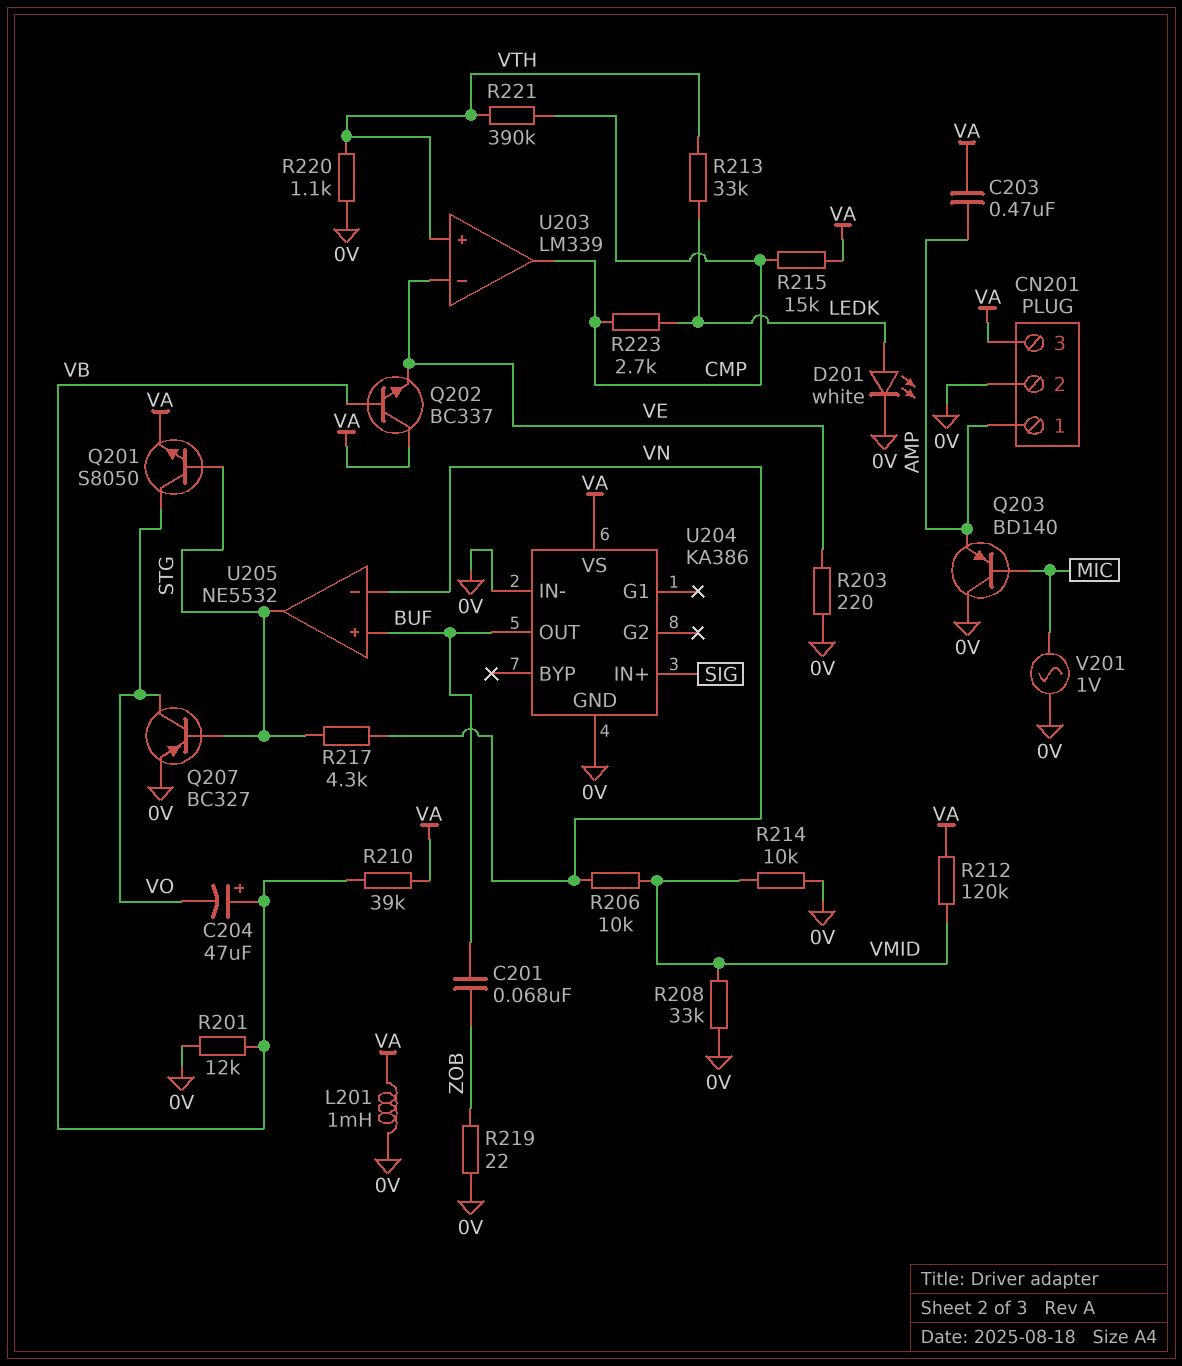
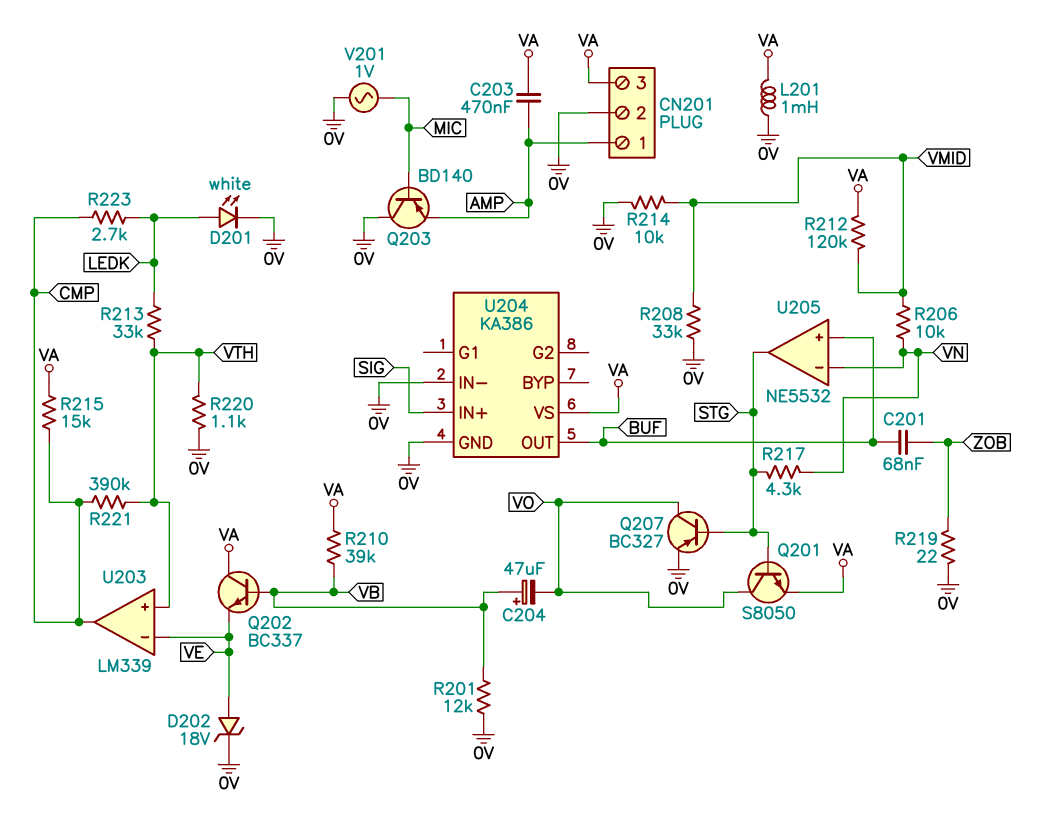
D202: none -> zener 18V (A VE, K 0V)
R203: 220 (0V, VE) -> none

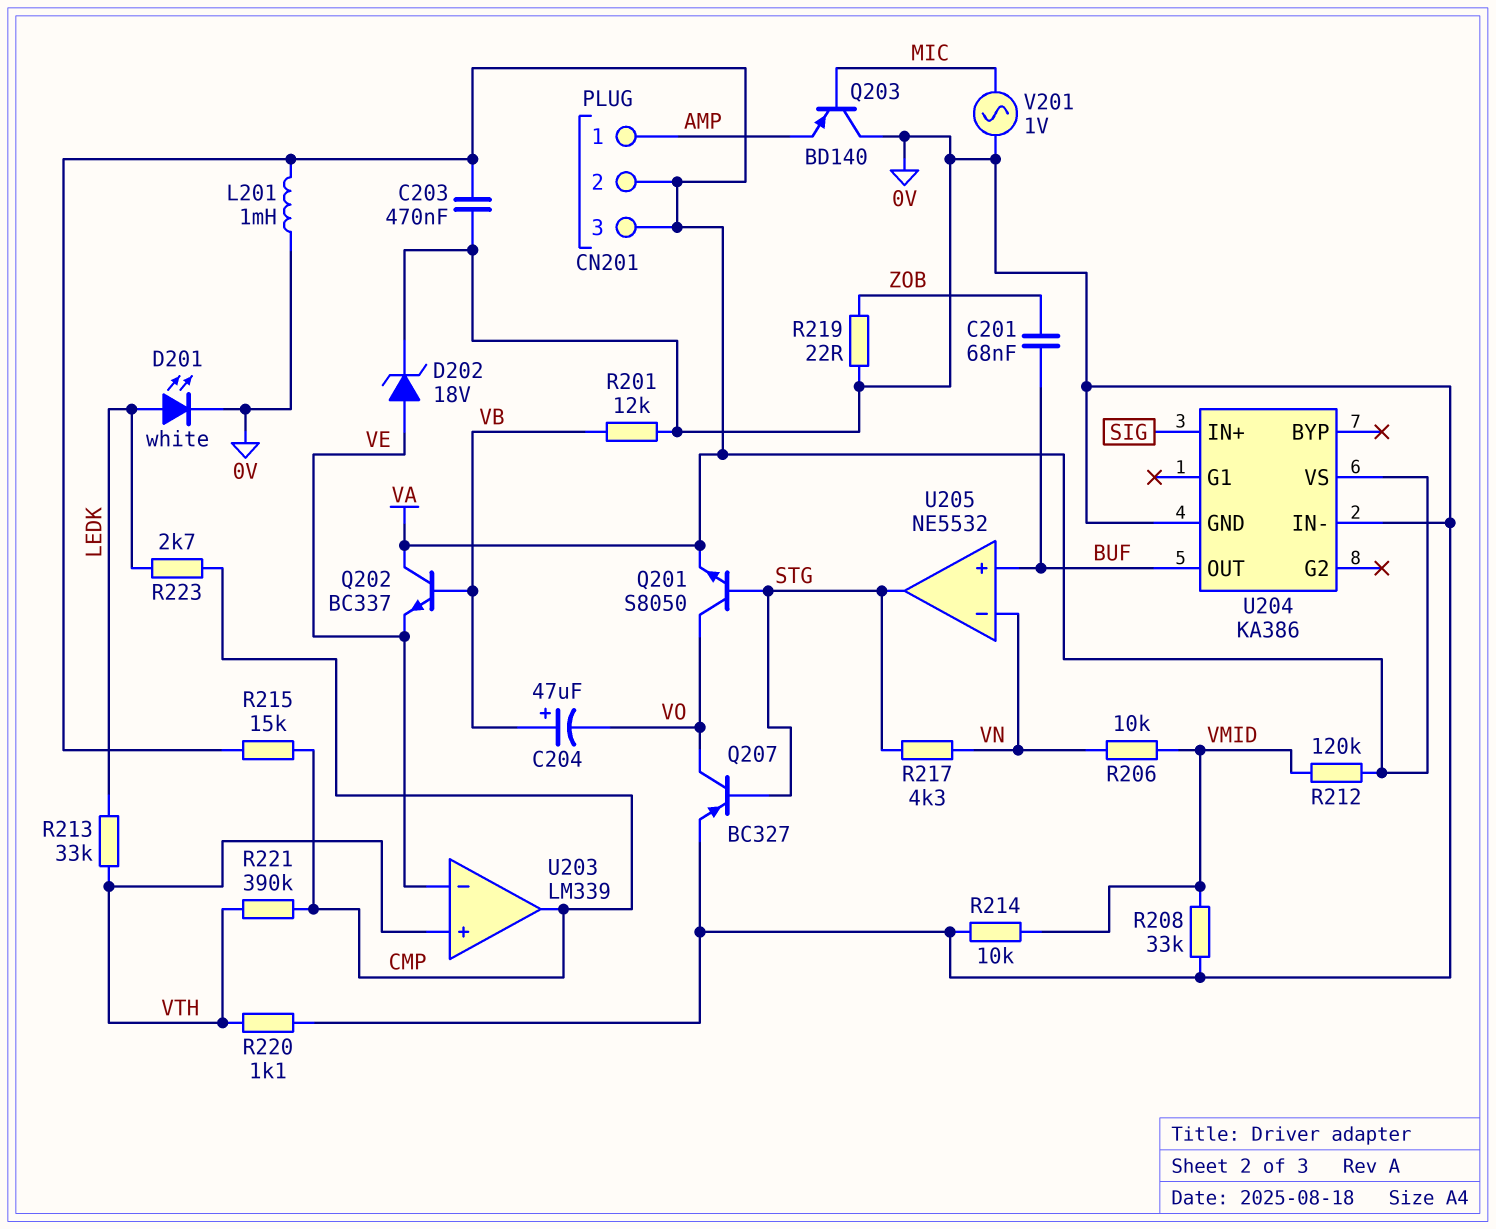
C203: 470nF (AMP, VA) -> 470nF (0V, VA)
CN201 pin 2: 0V -> VA
R210: 39k (VA, VB) -> none

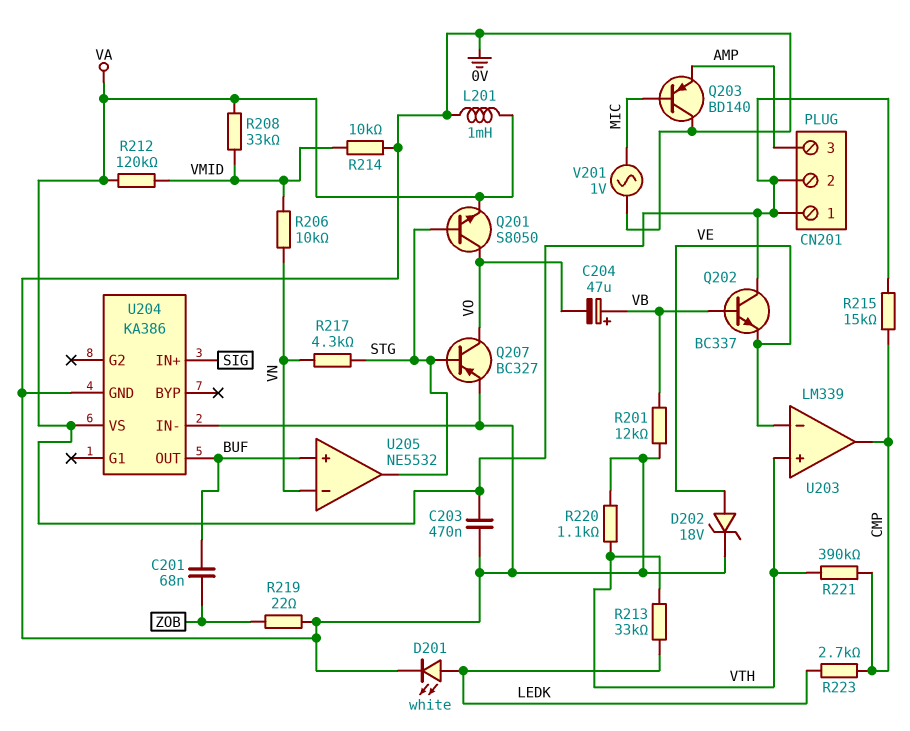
CN201 pin 1: AMP -> VA
CN201 pin 3: VA -> AMP
R208: 33k (0V, VMID) -> 33k (VA, VMID)

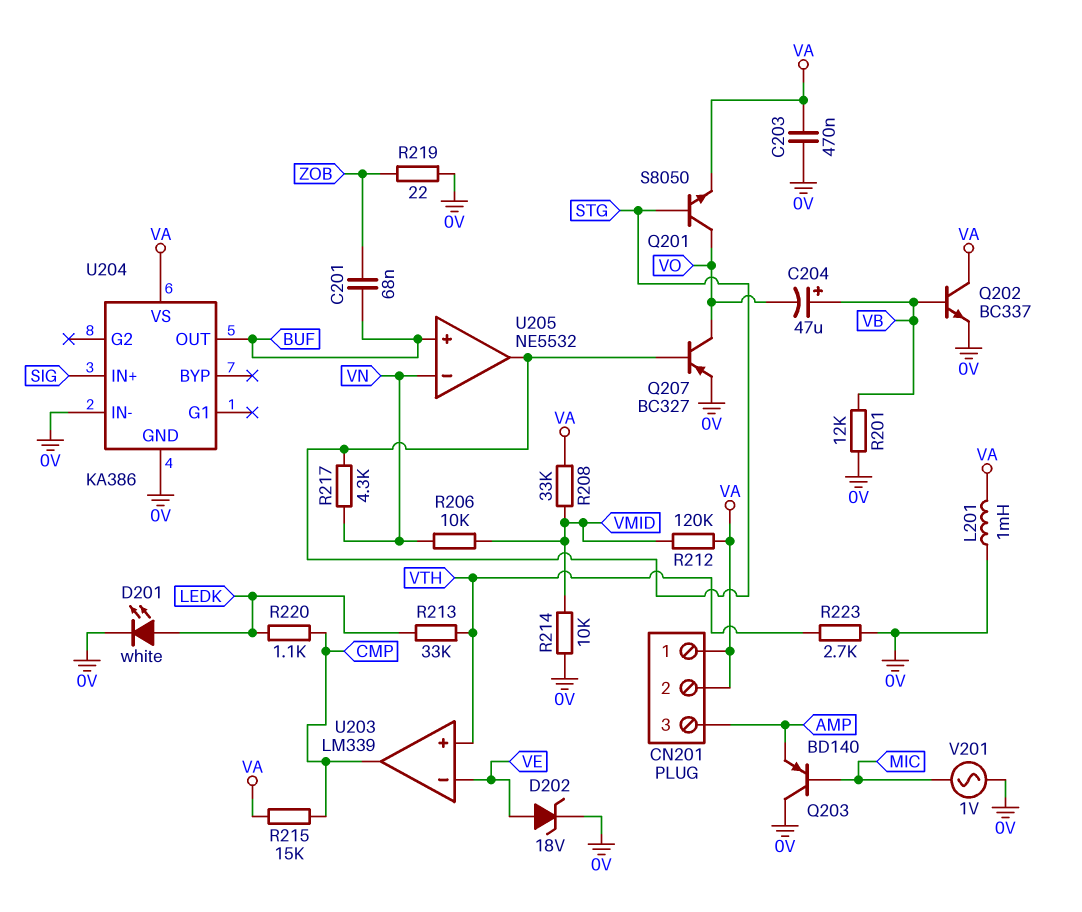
Q202: NPN BC337 (B VB, C VA, E VE) -> NPN BC337 (B VB, C VA, E 0V)
R220: 1.1k (0V, VTH) -> 1.1k (CMP, LEDK)
R221: 390k (CMP, VTH) -> none
R223: 2.7k (CMP, LEDK) -> 2.7k (0V, VTH)

